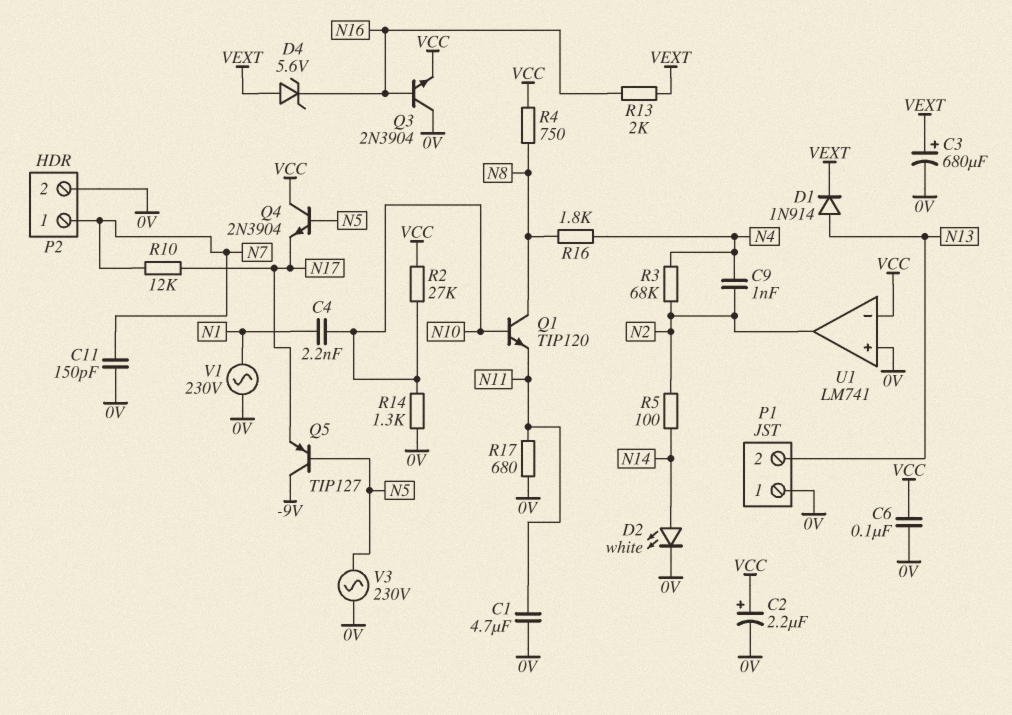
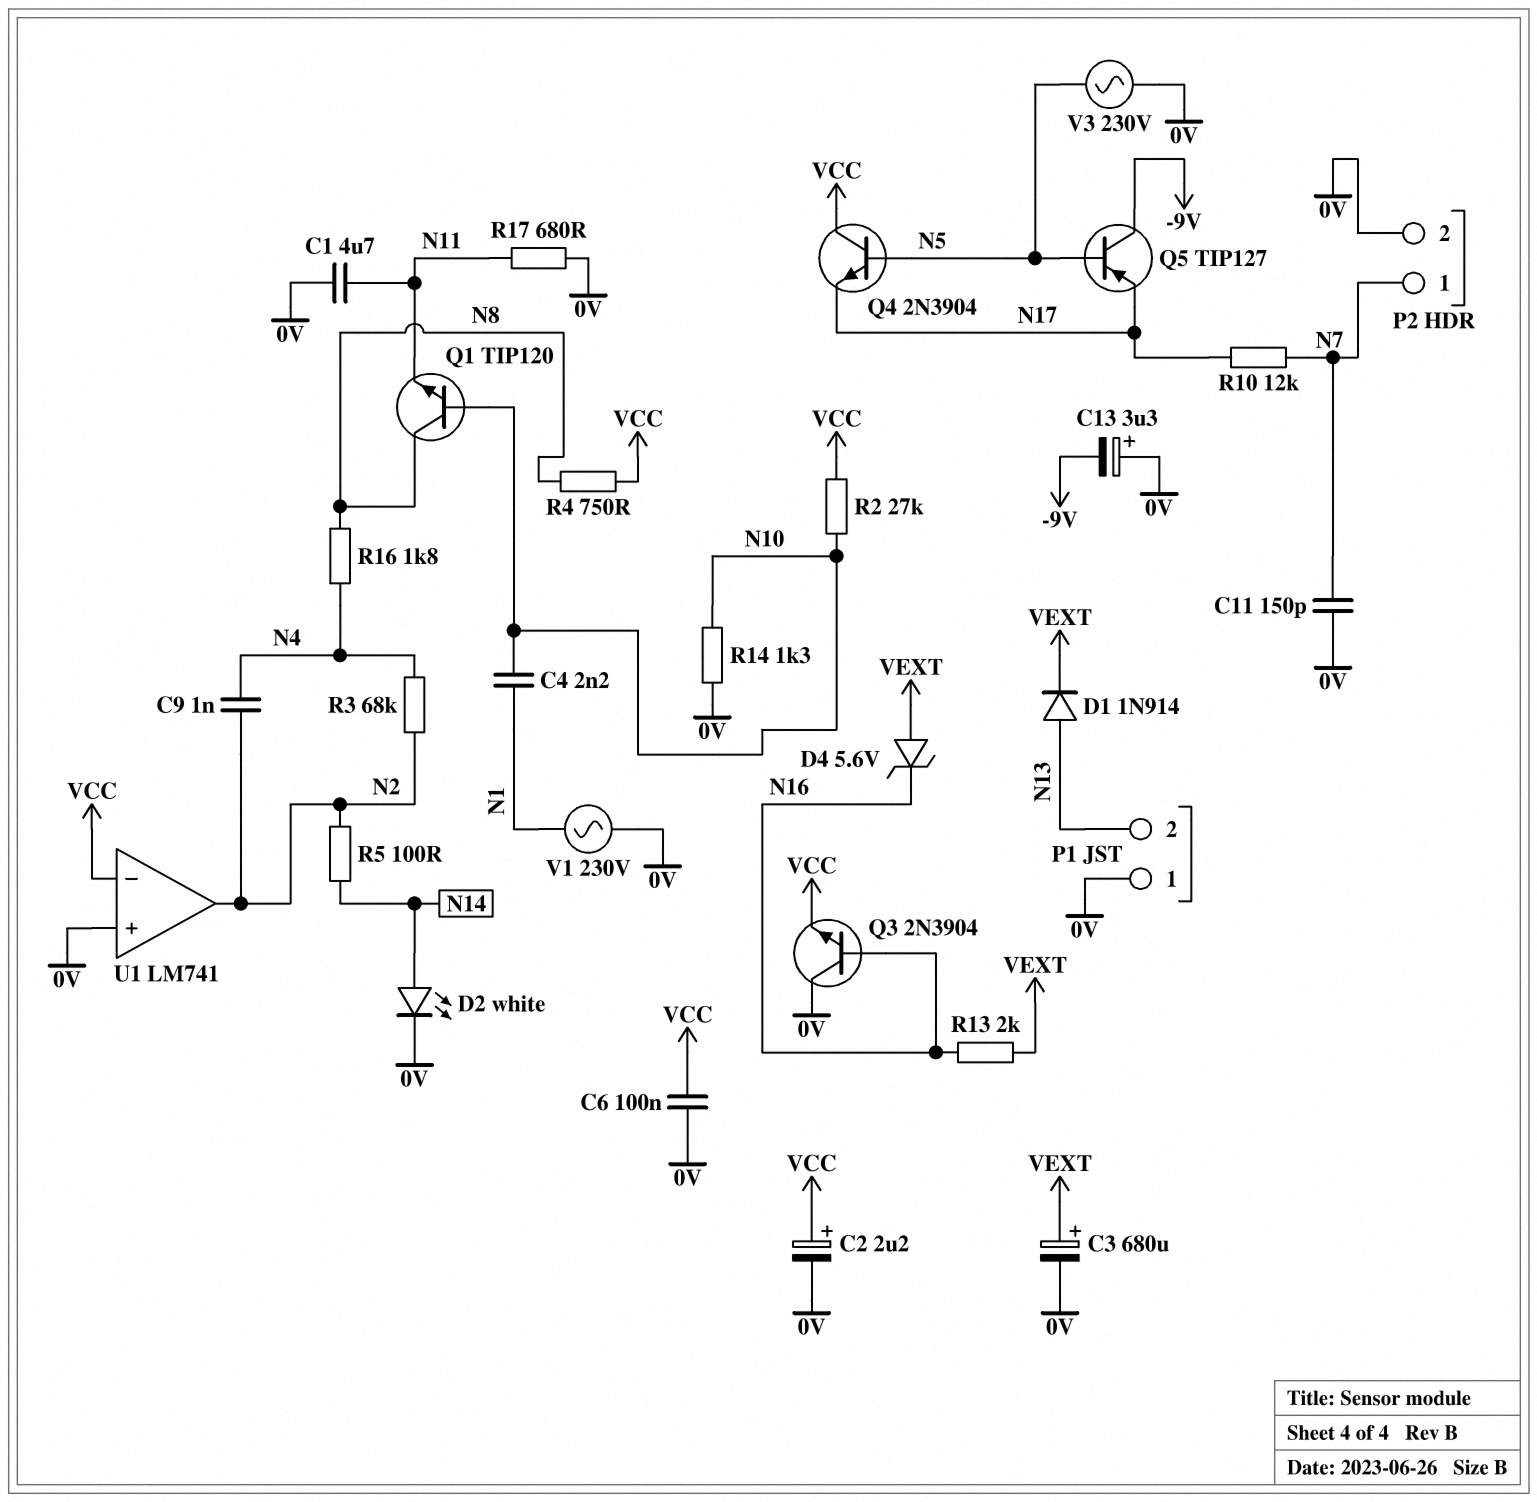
C13: none -> 3.3uF (plus 0V, minus -9V)

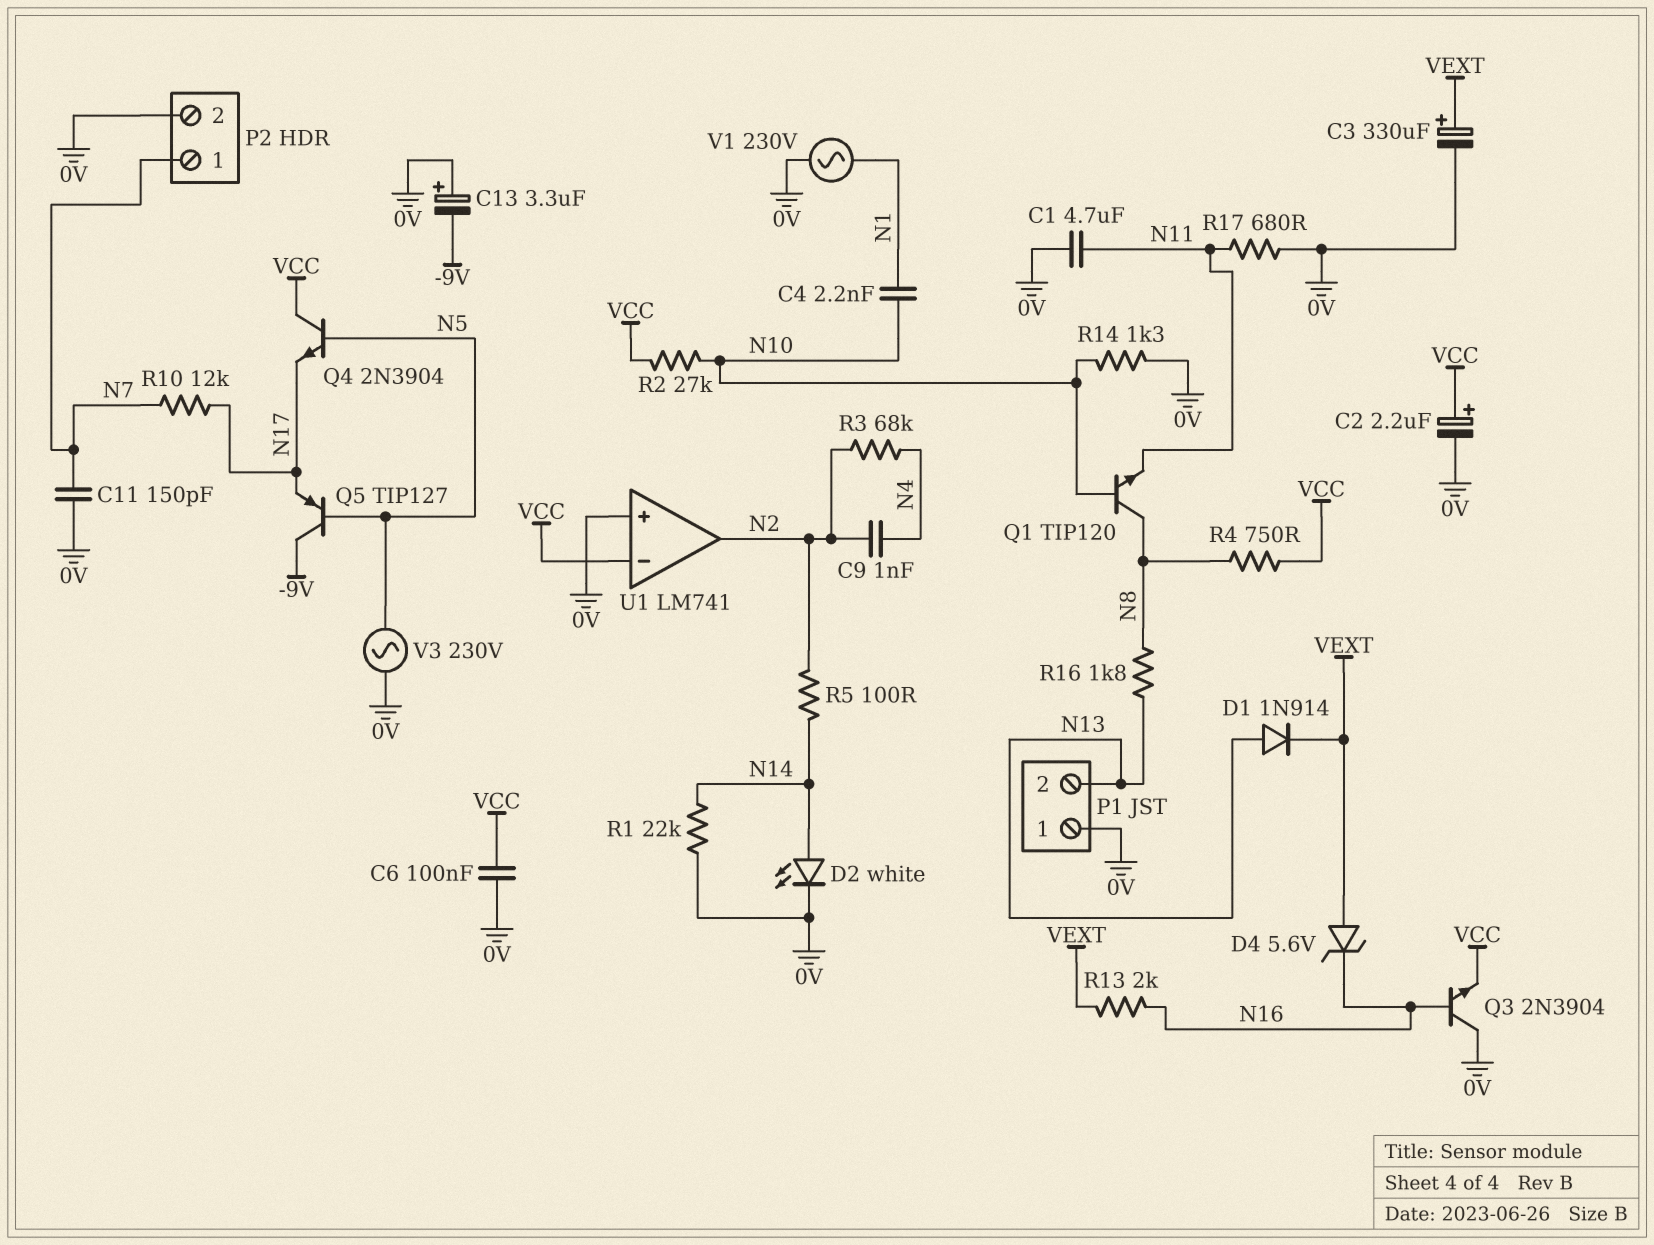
C3: 680uF (plus VEXT, minus 0V) -> 330uF (plus VEXT, minus 0V)
R1: none -> 22k (0V, N14)
R16: 1.8k (N4, N8) -> 1.8k (N8, N13)

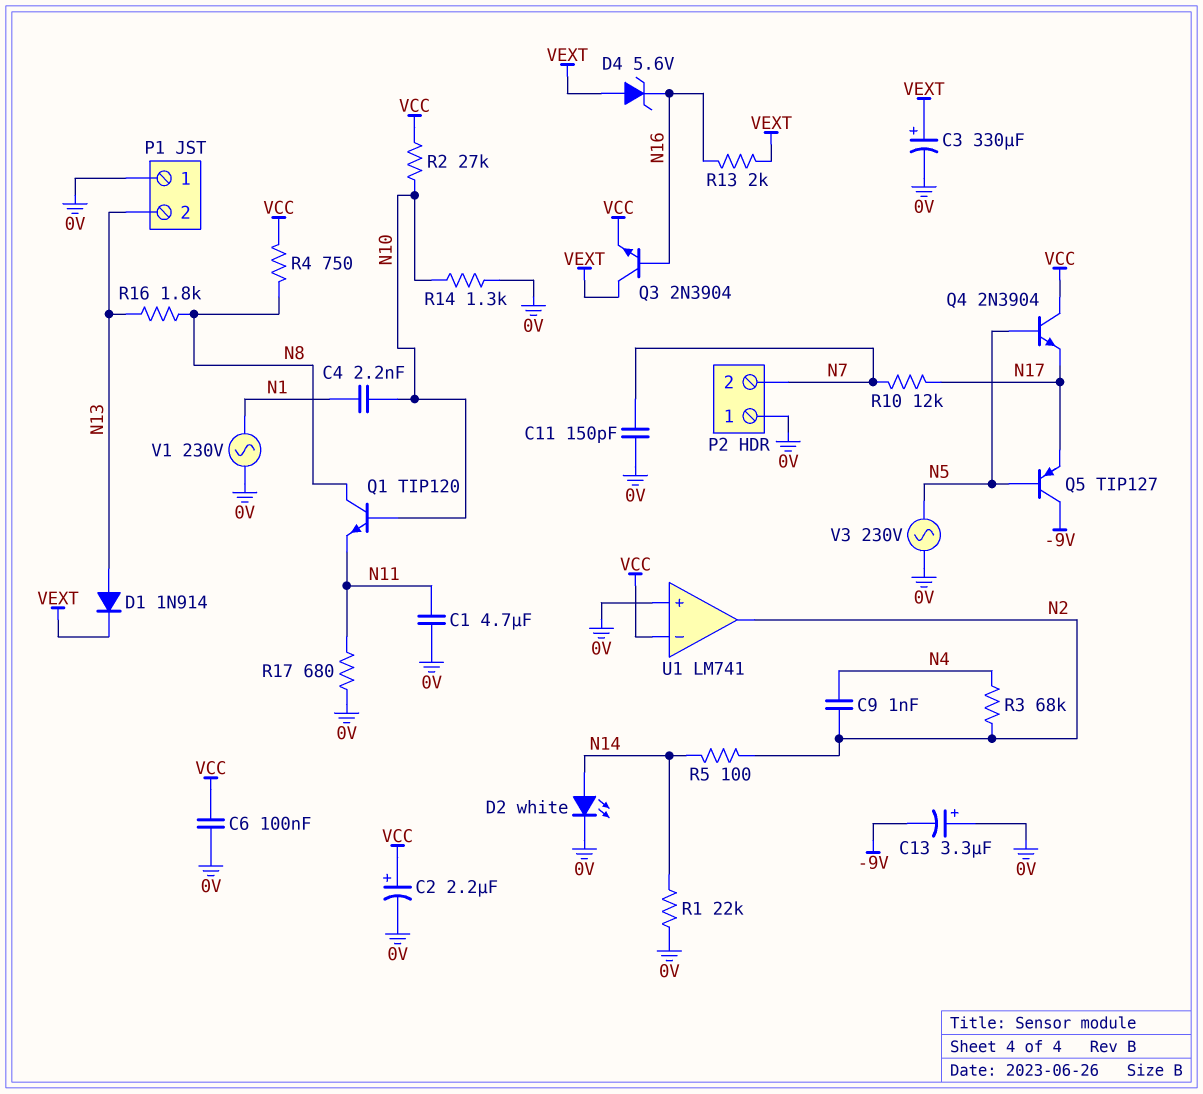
P2 pin 1: N7 -> 0V
P2 pin 2: 0V -> N7
Q3: NPN 2N3904 (B N16, C 0V, E VCC) -> NPN 2N3904 (B N16, C VEXT, E VCC)

